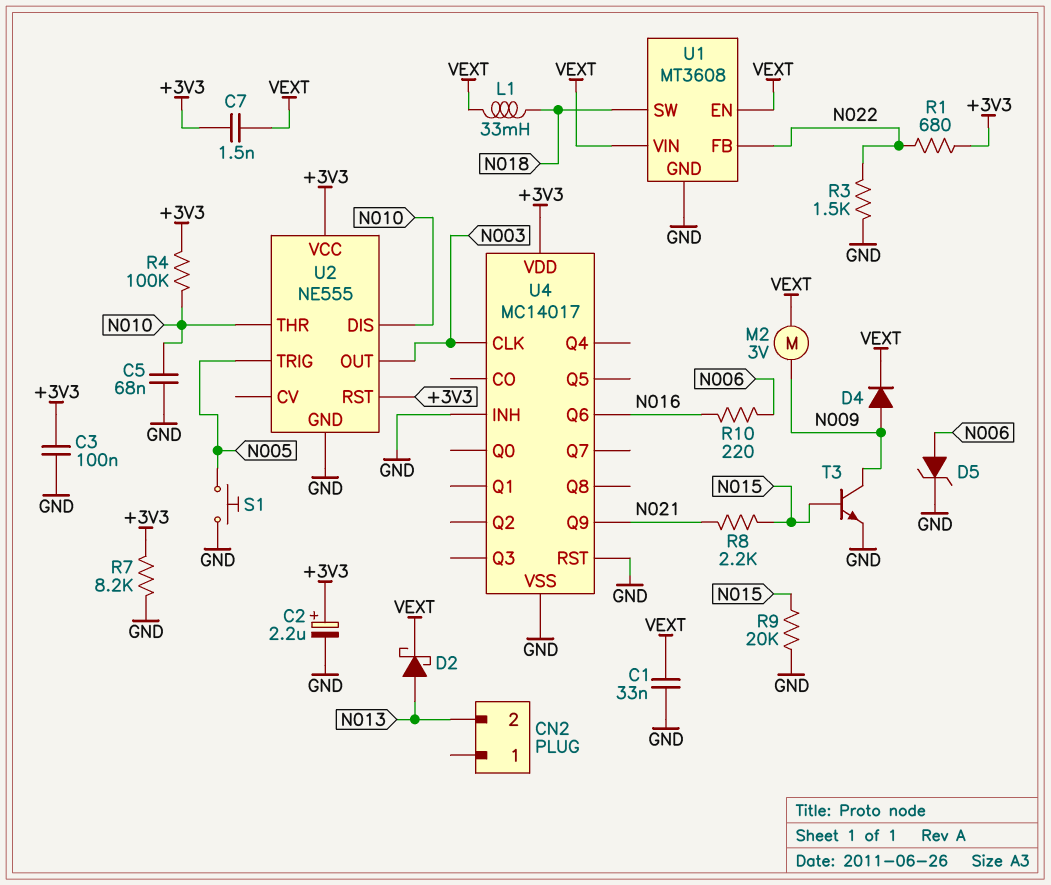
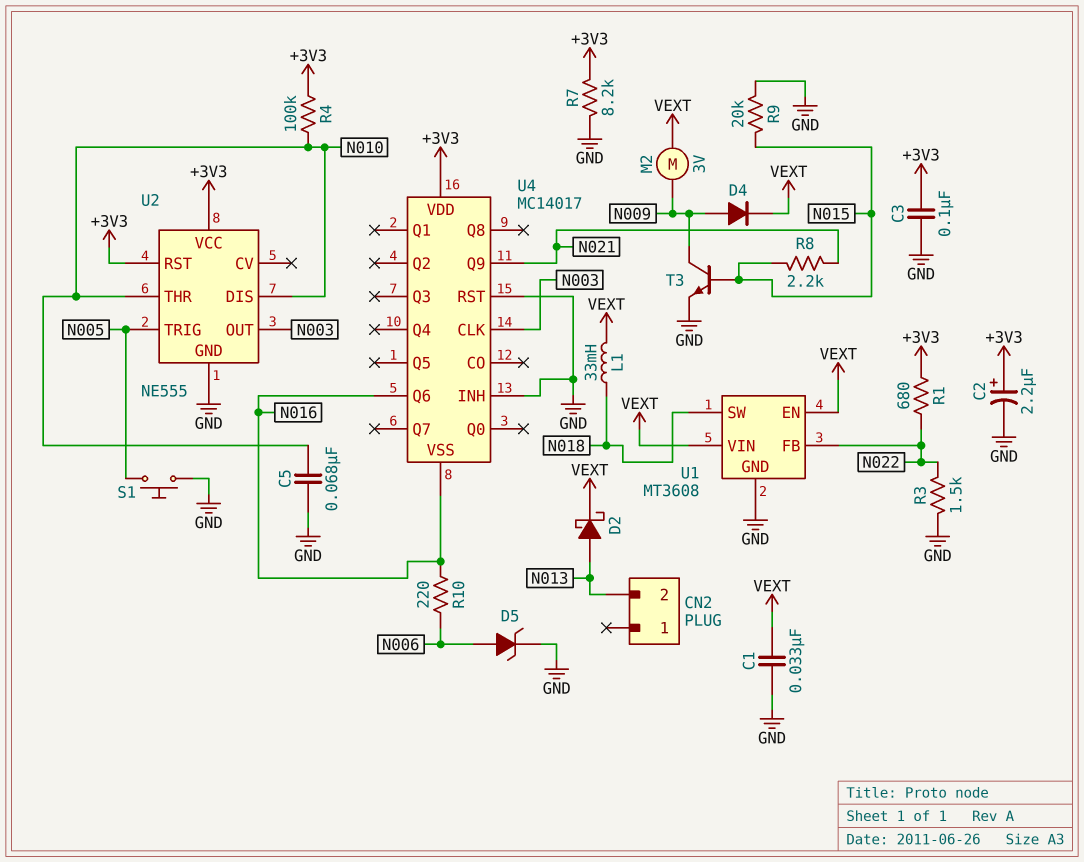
C7: 1.5nF (+3V3, VEXT) -> none
U4 pin VSS: GND -> N016

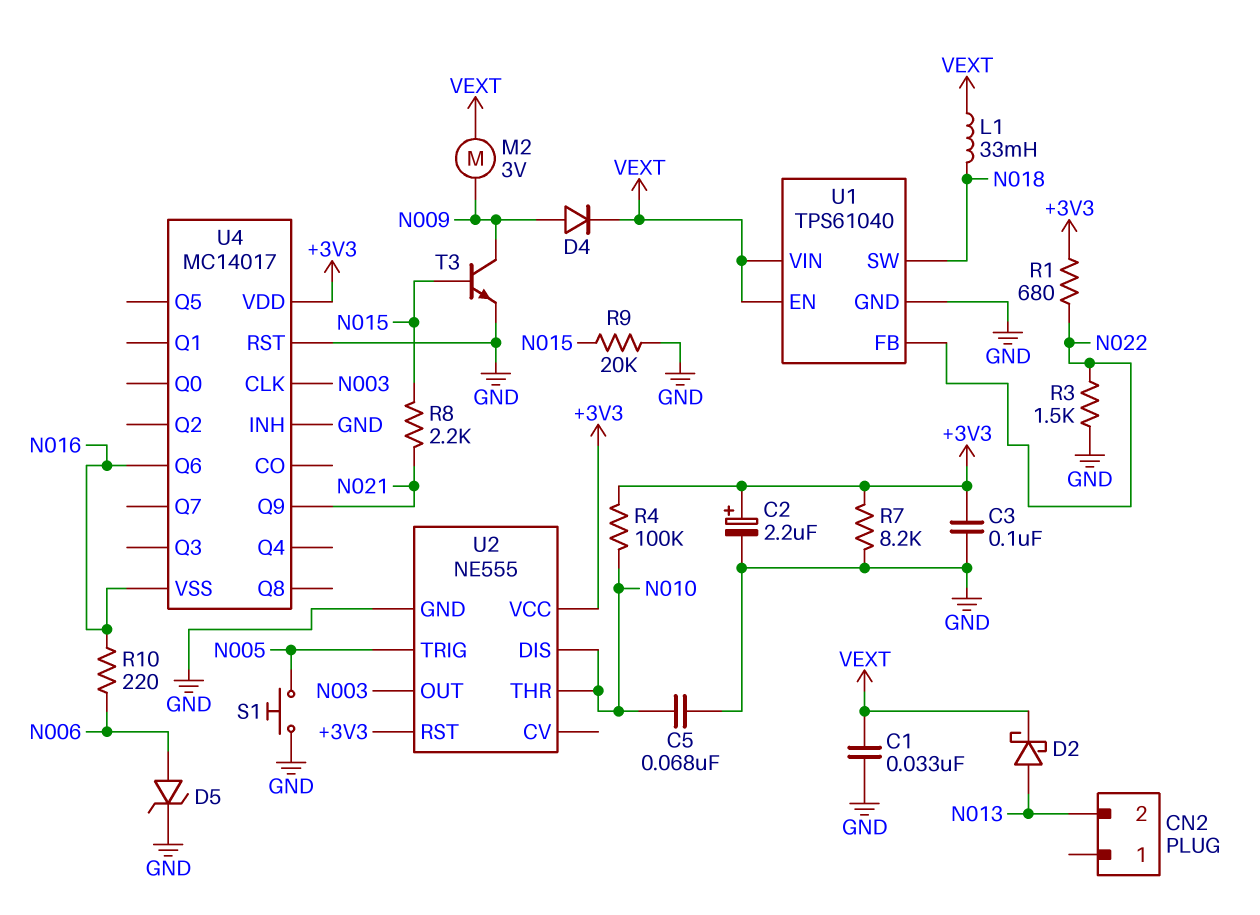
U1: MT3608 -> TPS61040

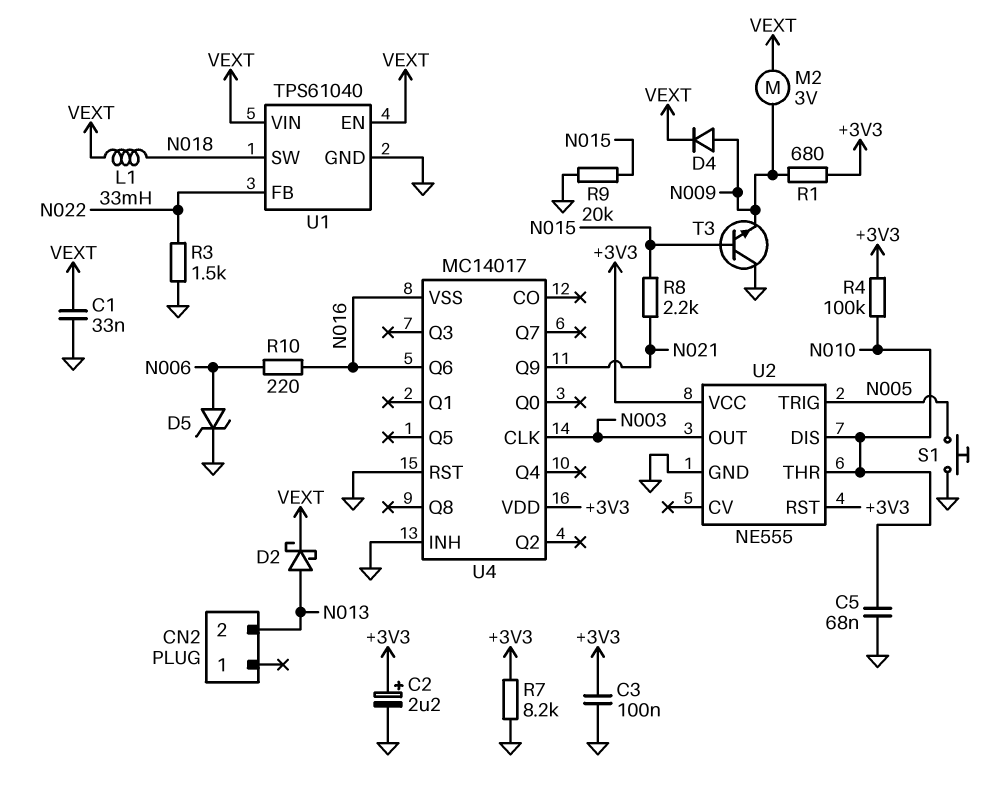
R1: 680 (+3V3, N022) -> 680 (+3V3, N009)
T3: NPN (B N015, C N009, E GND) -> NPN (B N015, C GND, E N009)

